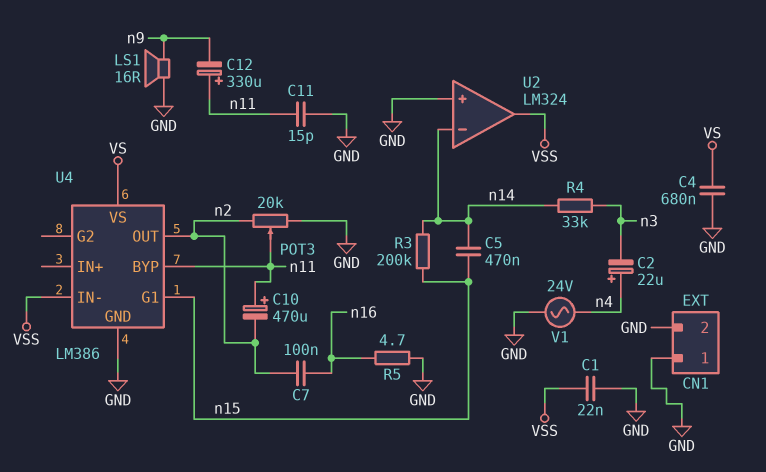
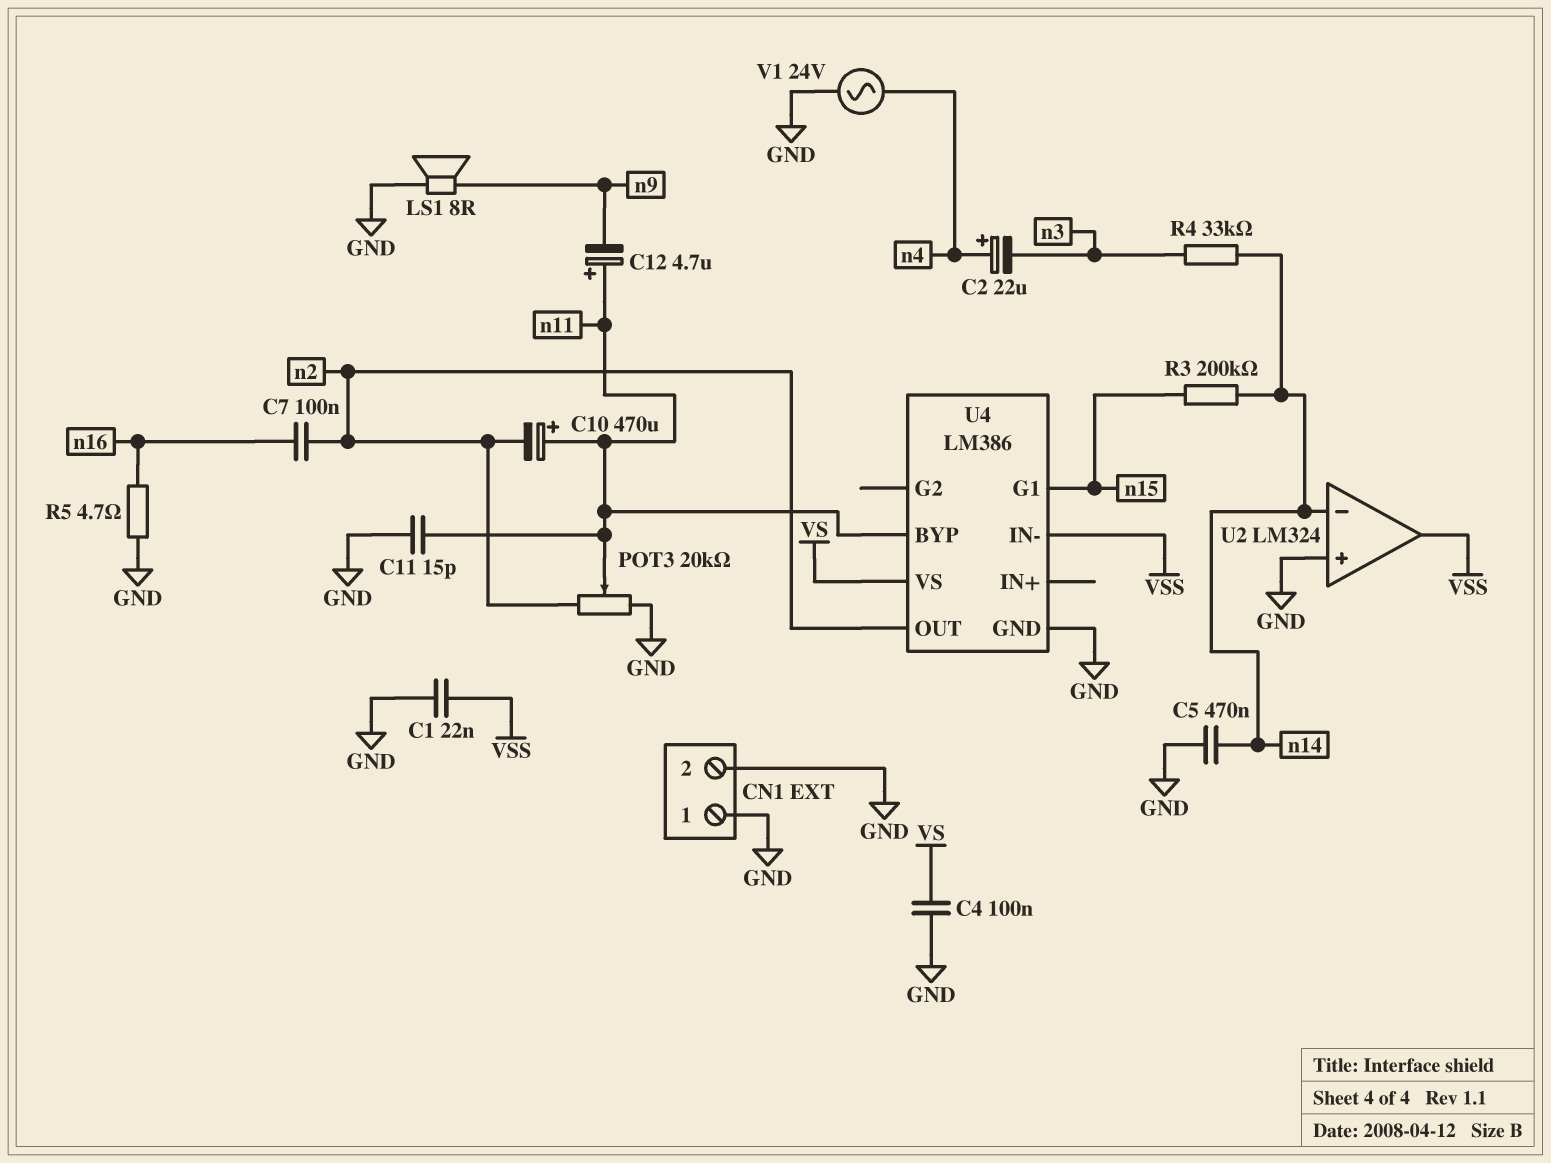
C4: 680nF (GND, VS) -> 100nF (GND, VS)
C5: 470nF (n14, n15) -> 470nF (GND, n14)
C12: 330uF (plus n11, minus n9) -> 4.7uF (plus n11, minus n9)
LS1: speaker 16R (GND, n9) -> speaker 8R (GND, n9)

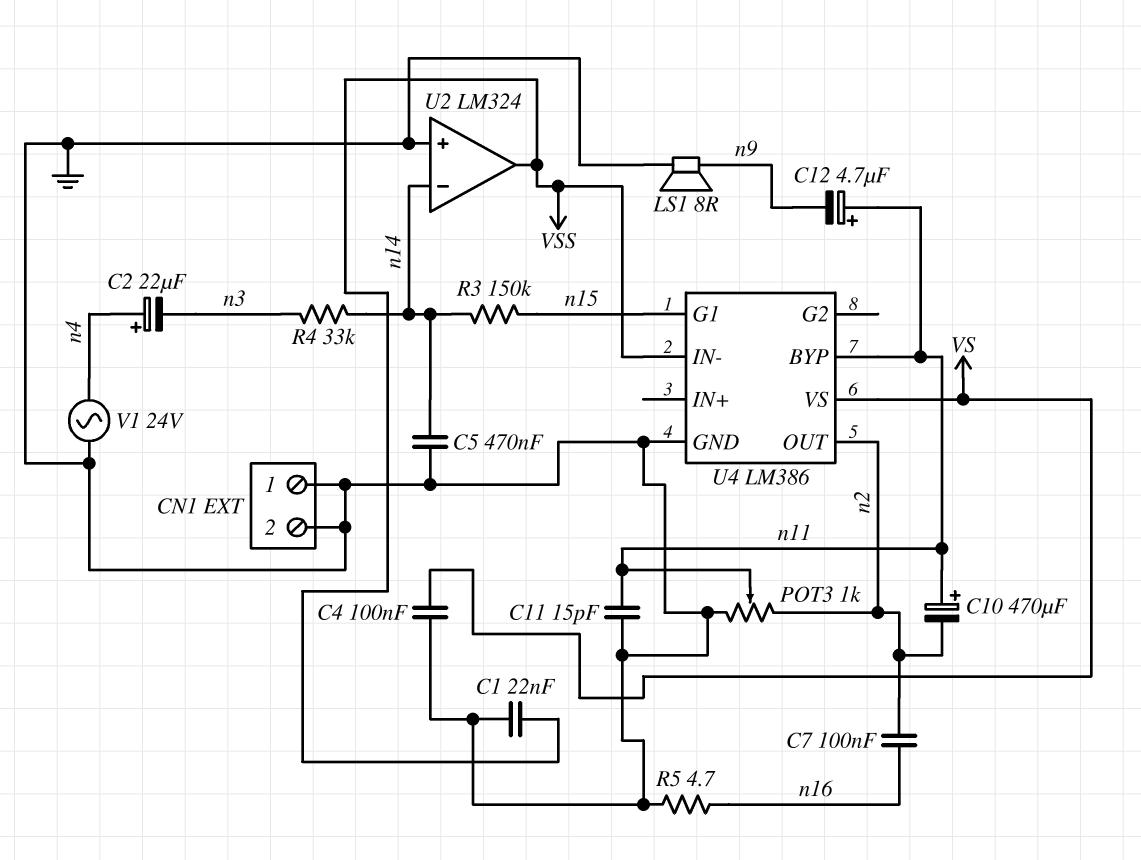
POT3: 20k (GND, n2, wiper n11) -> 1k (GND, n2, wiper n11)
R3: 200k (n14, n15) -> 150k (n14, n15)

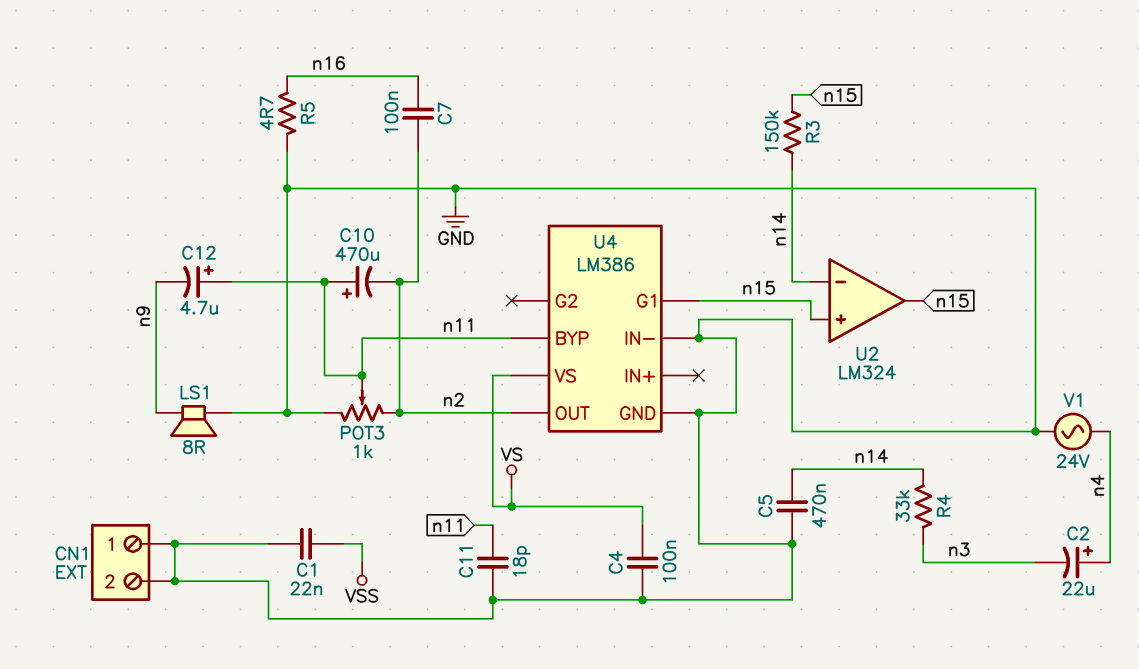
C11: 15pF (GND, n11) -> 18pF (GND, n11)
U2 pin in+: GND -> n15
U2 pin out: VSS -> n15
U4 pin IN-: VSS -> GND

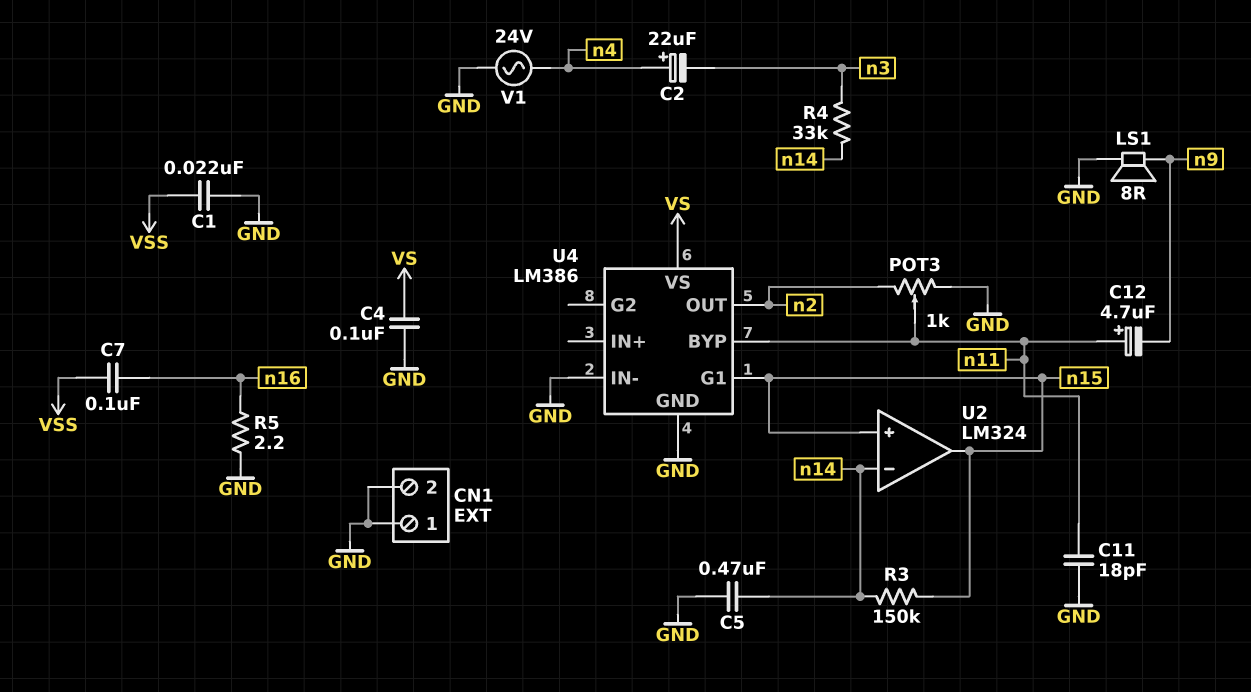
C7: 100nF (n2, n16) -> 100nF (VSS, n16)
C10: 470uF (plus n11, minus n2) -> none
R5: 4.7 (GND, n16) -> 2.2 (GND, n16)

